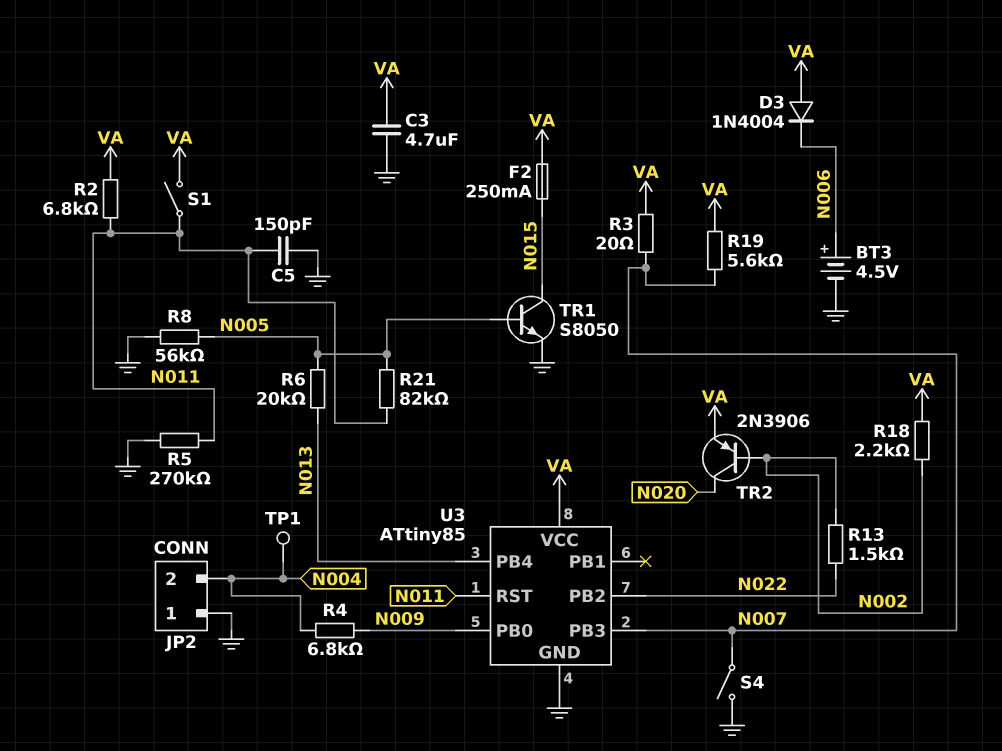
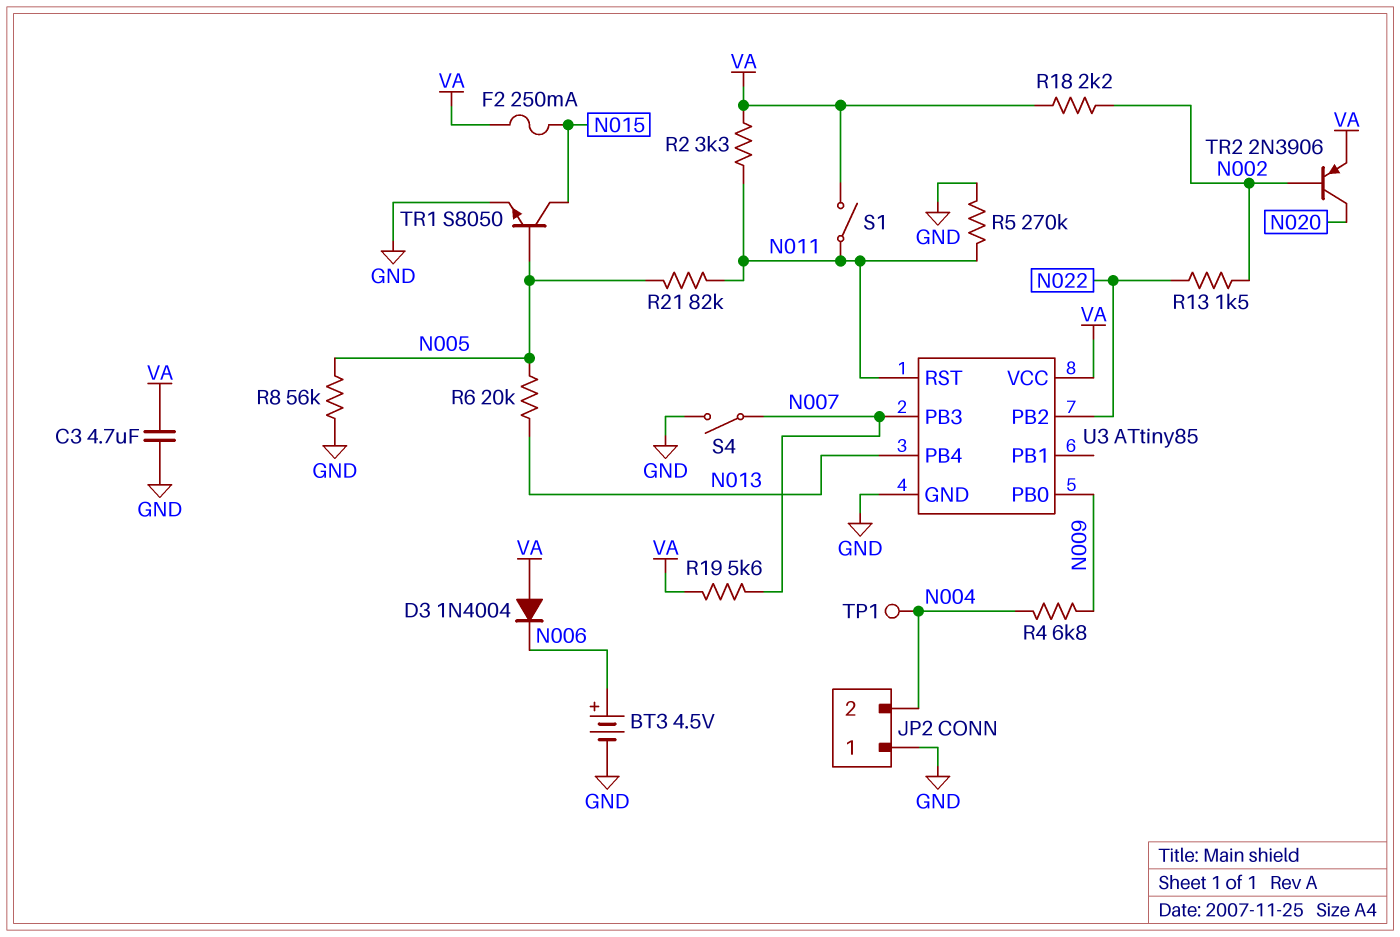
C5: 150pF (GND, N011) -> none
R2: 6.8k (N011, VA) -> 3.3k (N011, VA)
R3: 20 (N007, VA) -> none

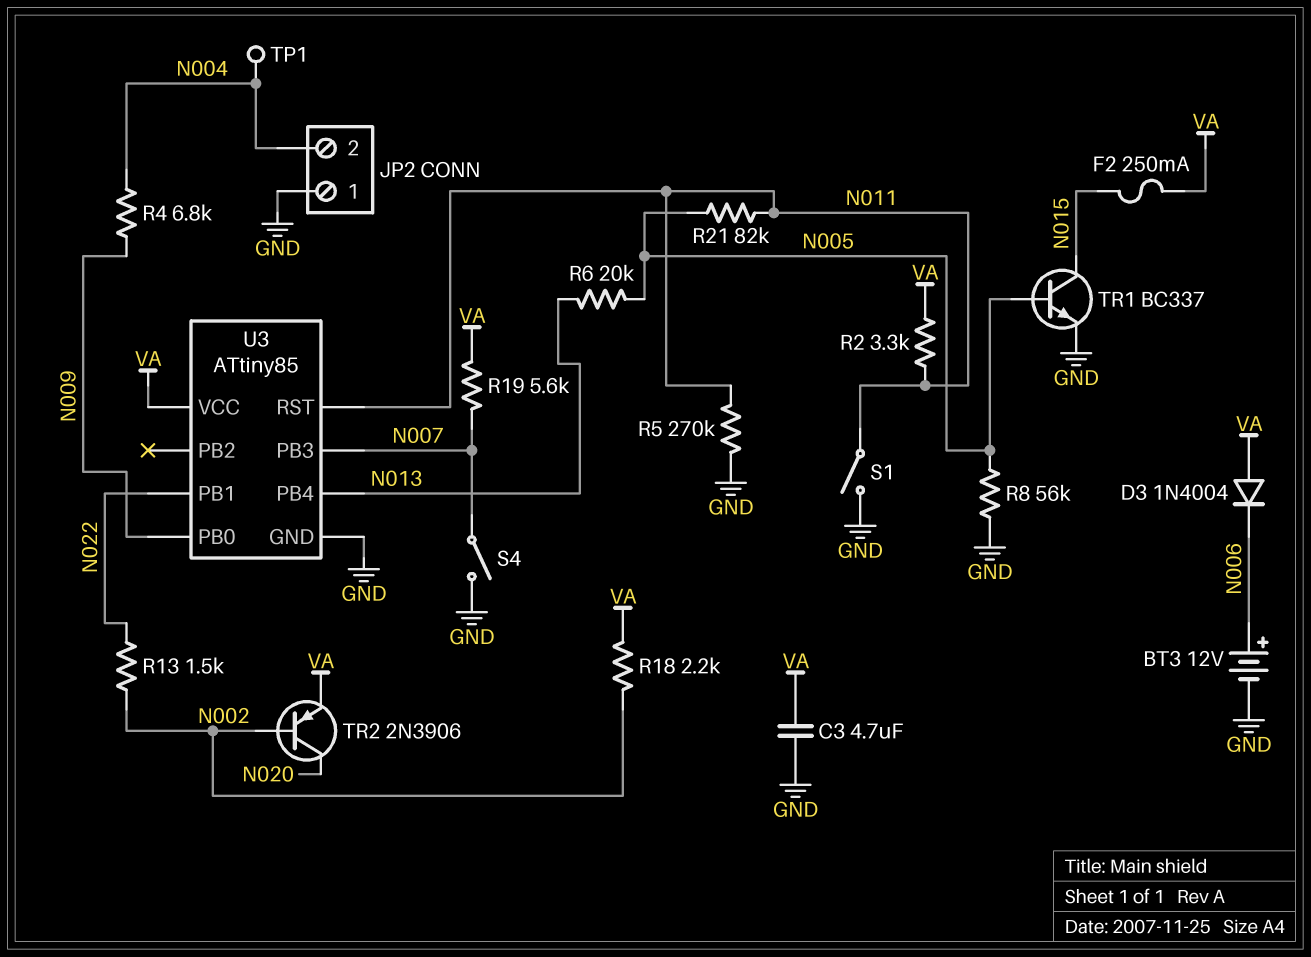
BT3: 4.5V (plus N006, minus GND) -> 12V (plus N006, minus GND)
S1: switch (N011, VA) -> switch (GND, N011)
TR1: NPN S8050 (B N005, C N015, E GND) -> NPN BC337 (B N005, C N015, E GND)
U3 pin PB1: none -> N022
U3 pin PB2: N022 -> none

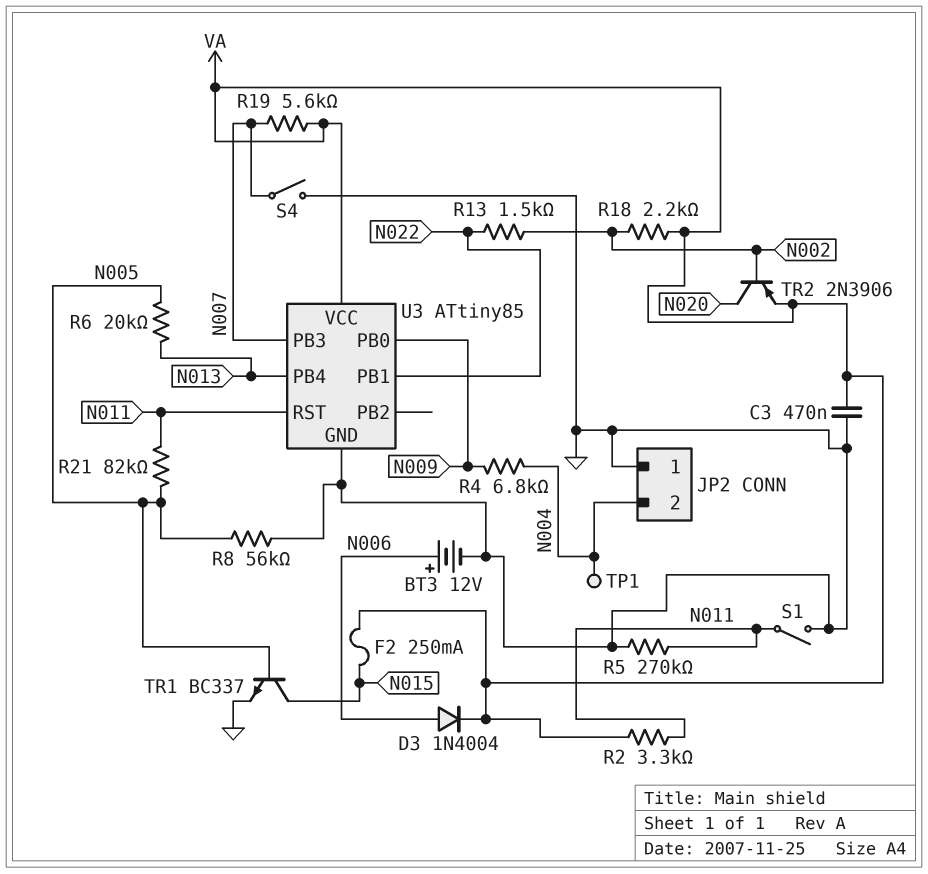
C3: 4.7uF (GND, VA) -> 470nF (GND, VA)
D3: diode 1N4004 (A VA, K N006) -> diode 1N4004 (A N006, K VA)

